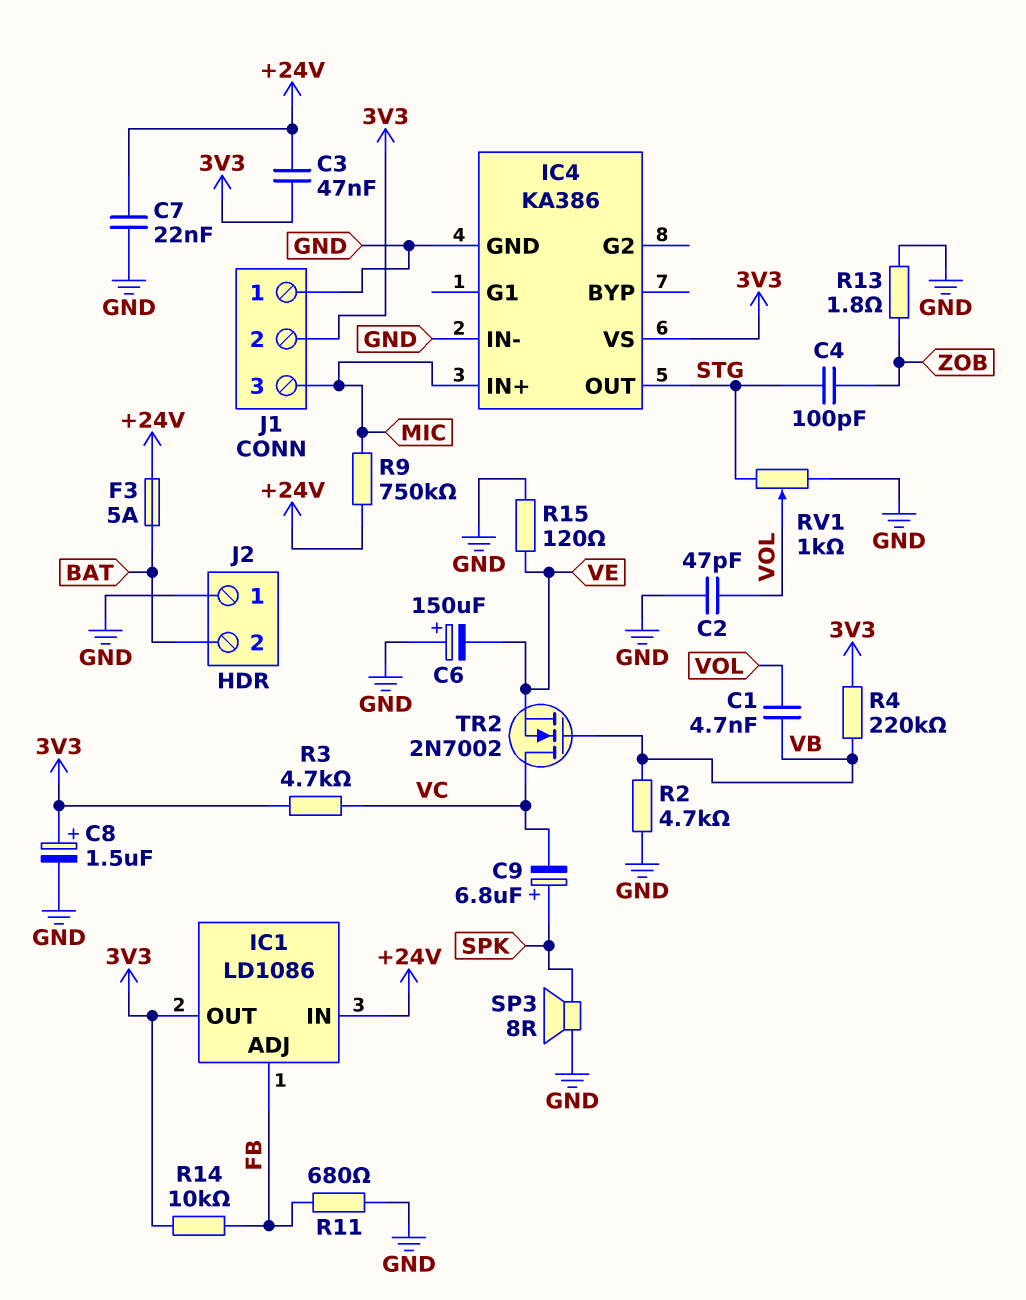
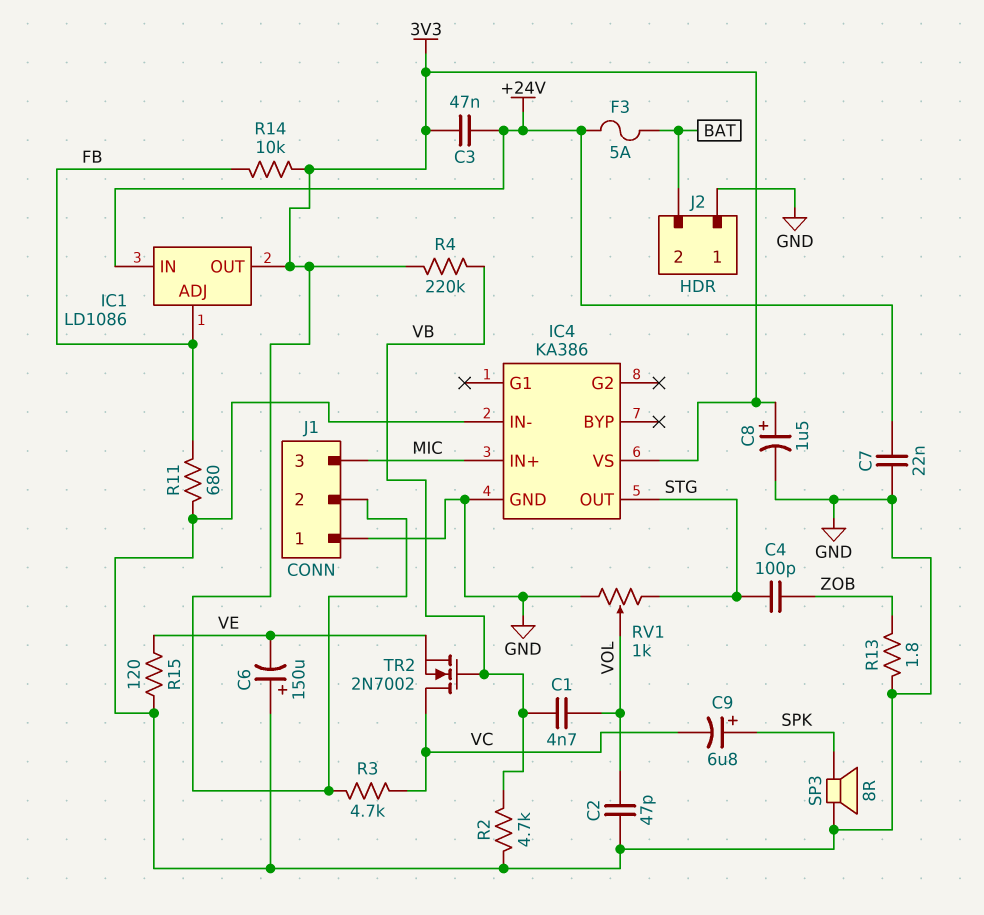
R9: 750k (+24V, MIC) -> none

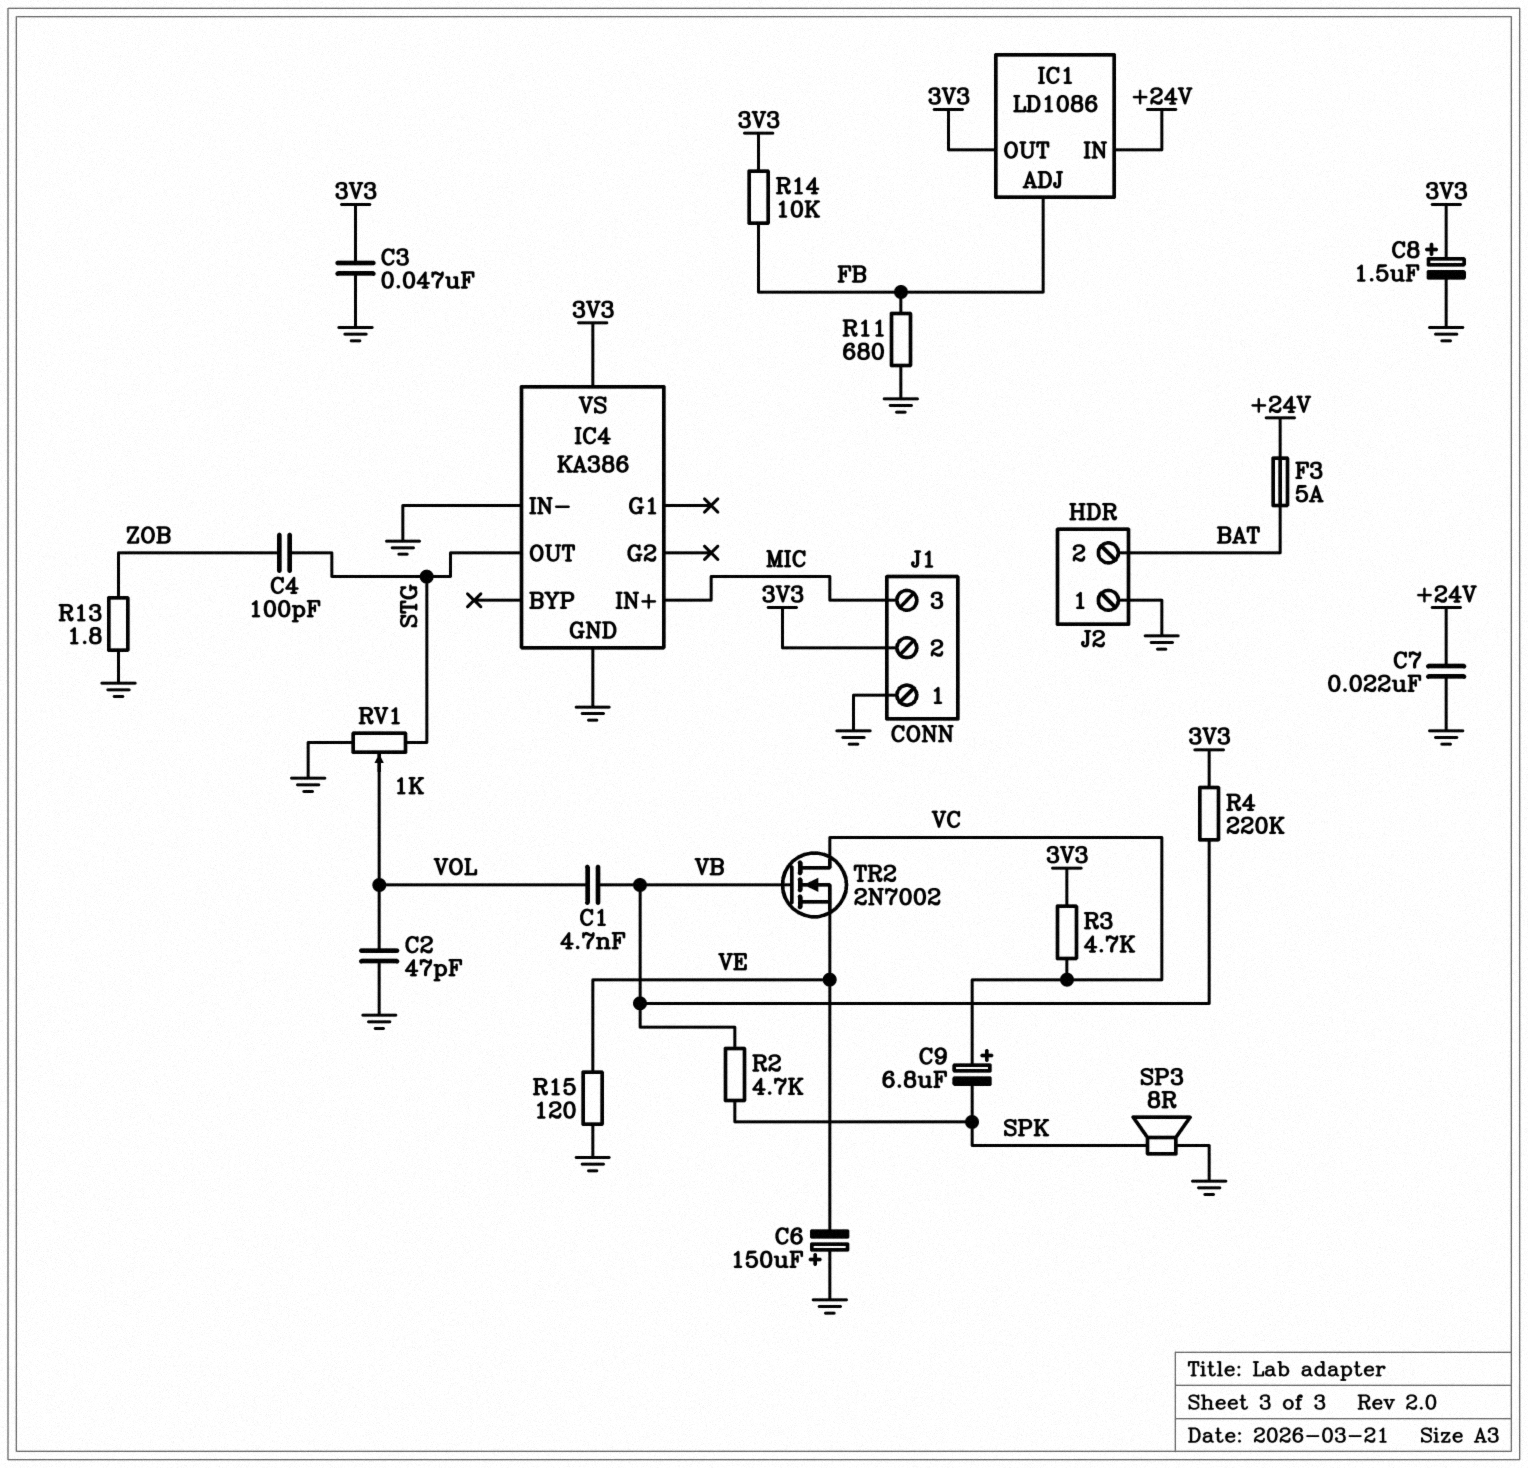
C3: 47nF (+24V, 3V3) -> 47nF (3V3, GND)
C9: 6.8uF (plus SPK, minus VC) -> 6.8uF (plus VC, minus SPK)
R2: 4.7k (GND, VB) -> 4.7k (SPK, VB)

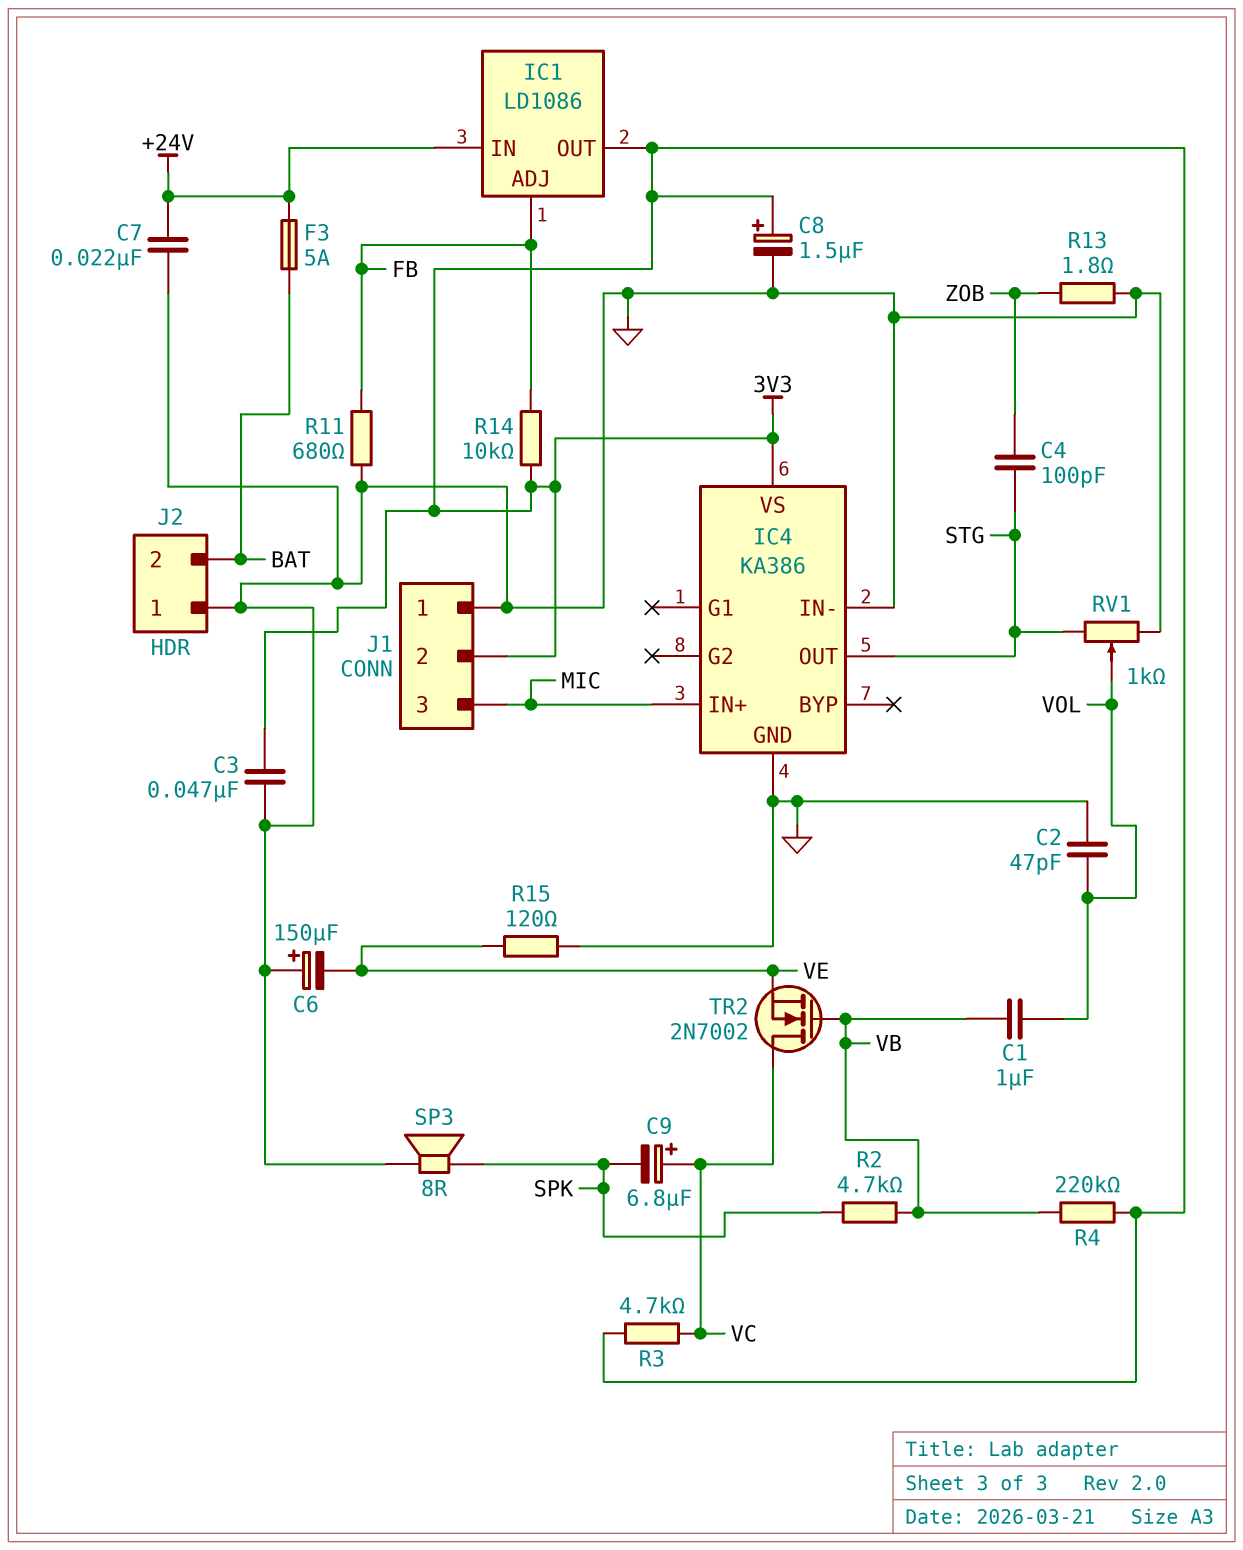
C1: 4.7nF (VB, VOL) -> 1uF (VB, VOL)

